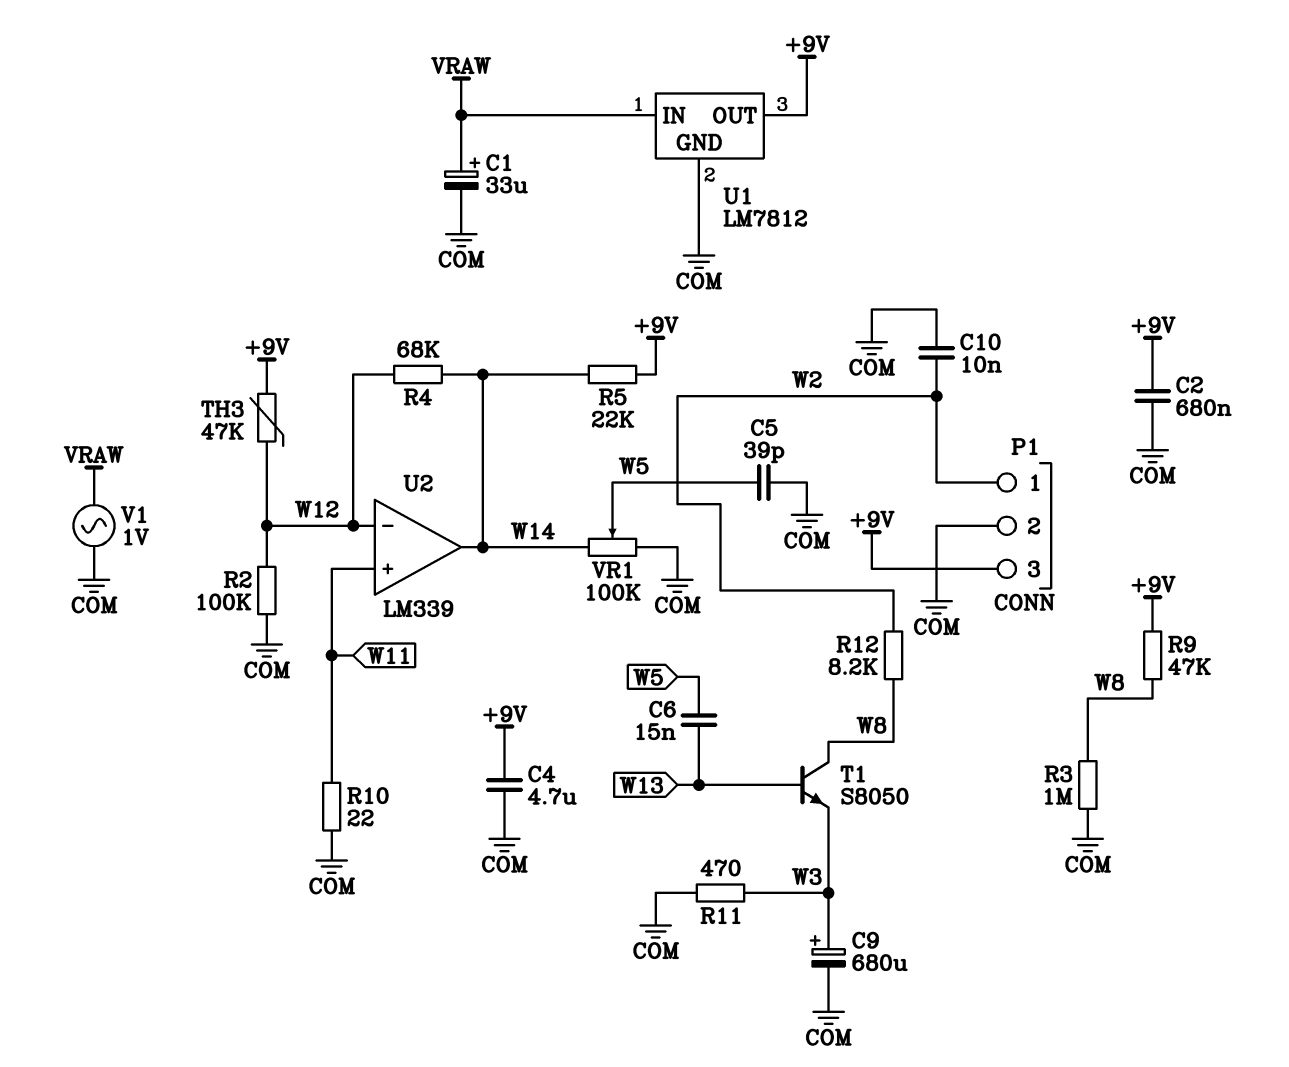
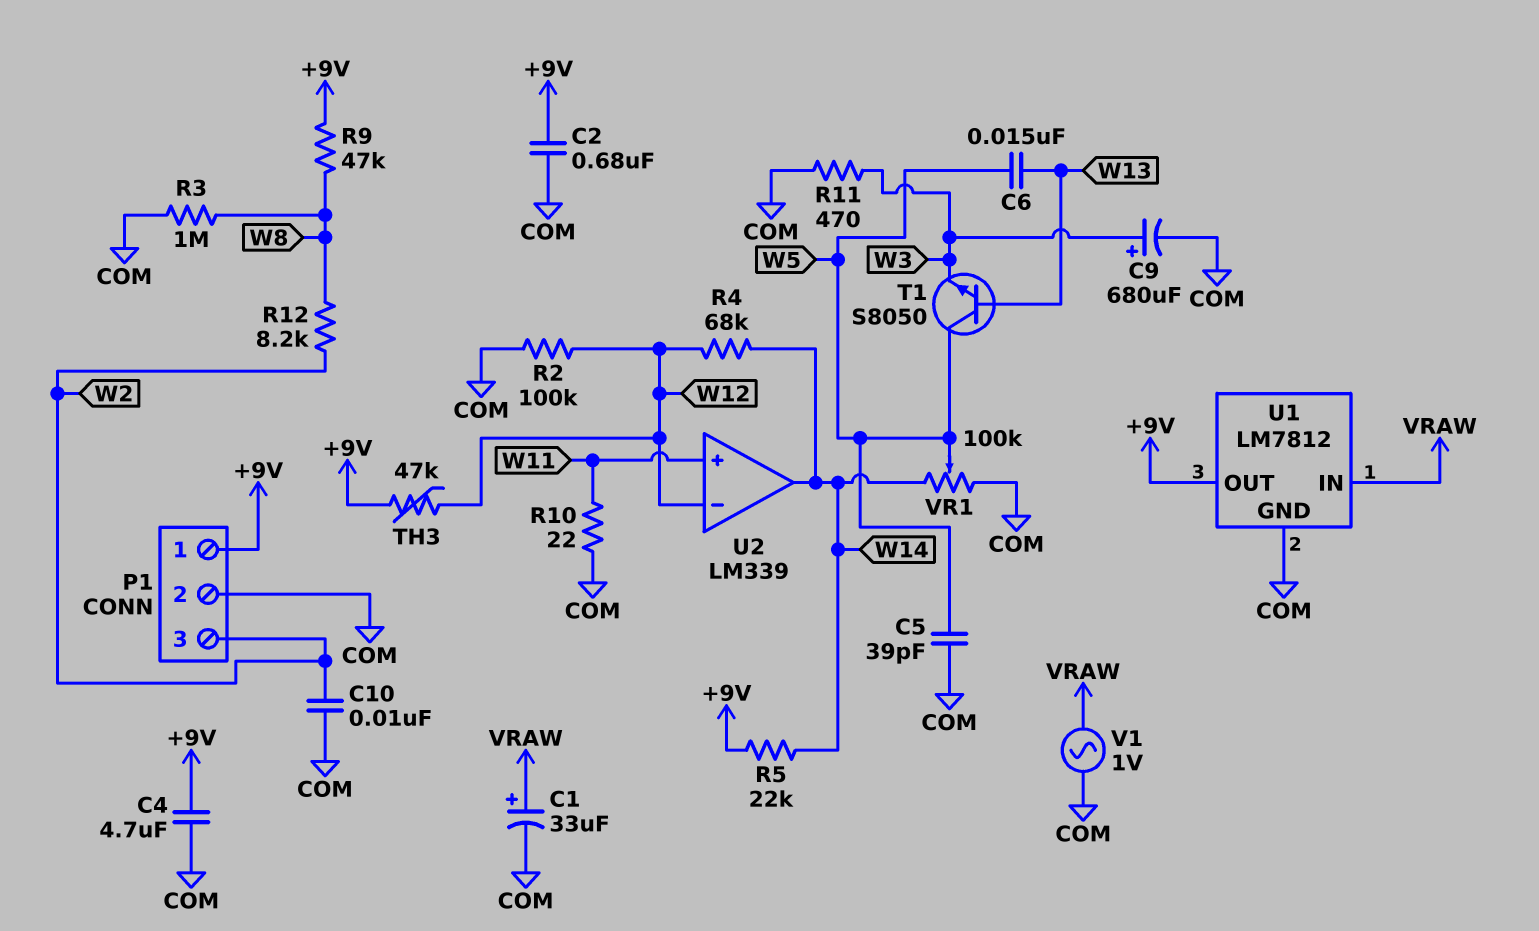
P1 pin 1: W2 -> +9V
P1 pin 3: +9V -> W2
T1: NPN S8050 (B W13, C W8, E W3) -> NPN S8050 (B W13, C W5, E W3)

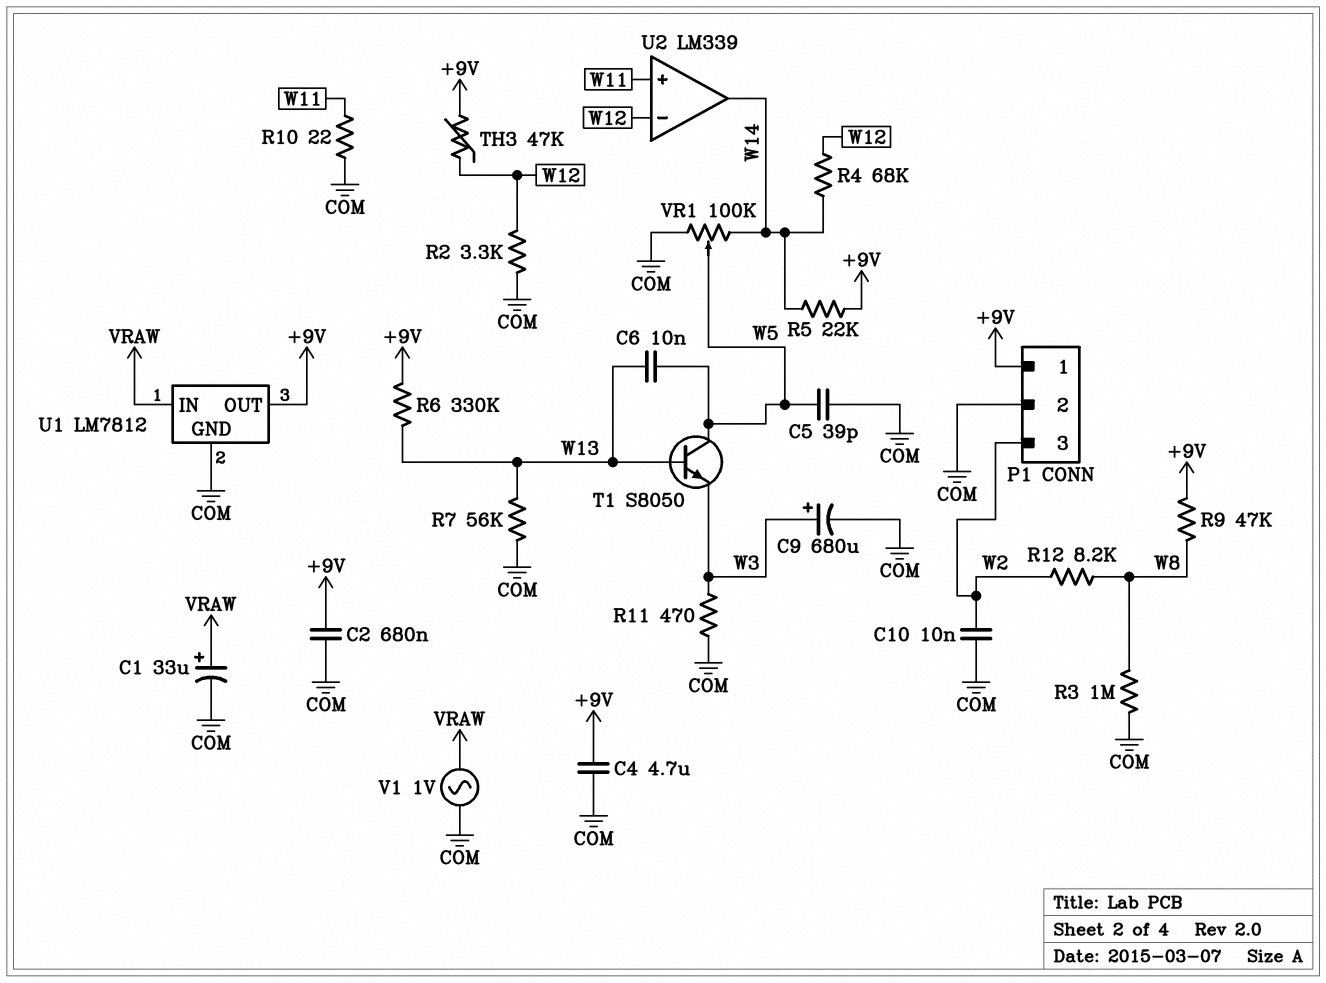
C6: 15nF (W5, W13) -> 10nF (W5, W13)
R2: 100k (COM, W12) -> 3.3k (COM, W12)
R6: none -> 330k (+9V, W13)
R7: none -> 56k (COM, W13)

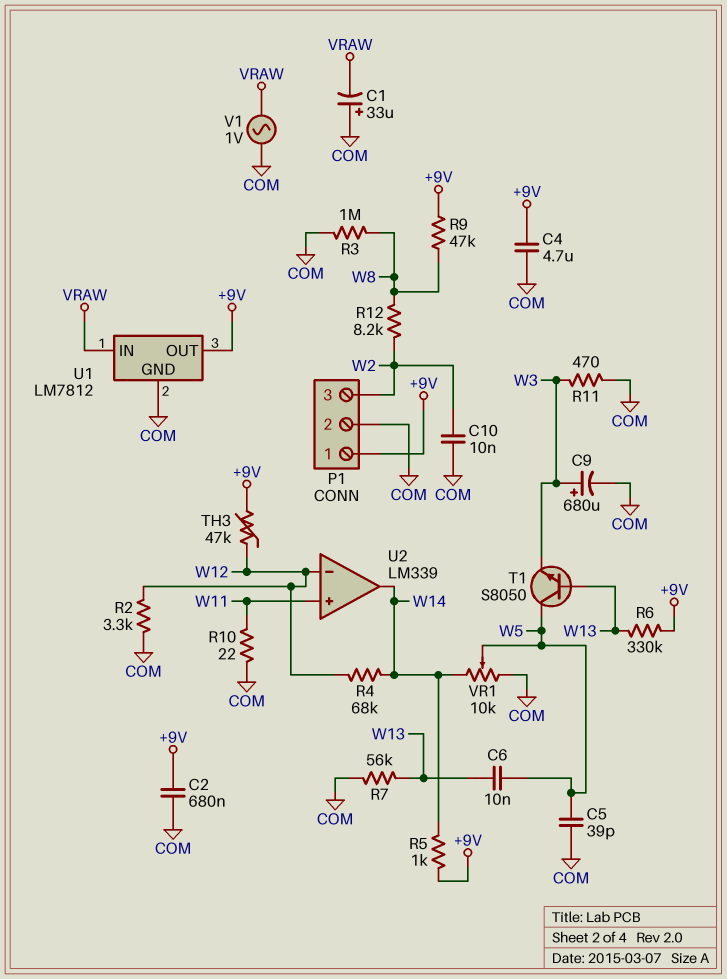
C1: 33uF (plus VRAW, minus COM) -> 33uF (plus COM, minus VRAW)
R5: 22k (+9V, W14) -> 1k (+9V, W14)
VR1: 100k (COM, W14, wiper W5) -> 10k (COM, W14, wiper W5)

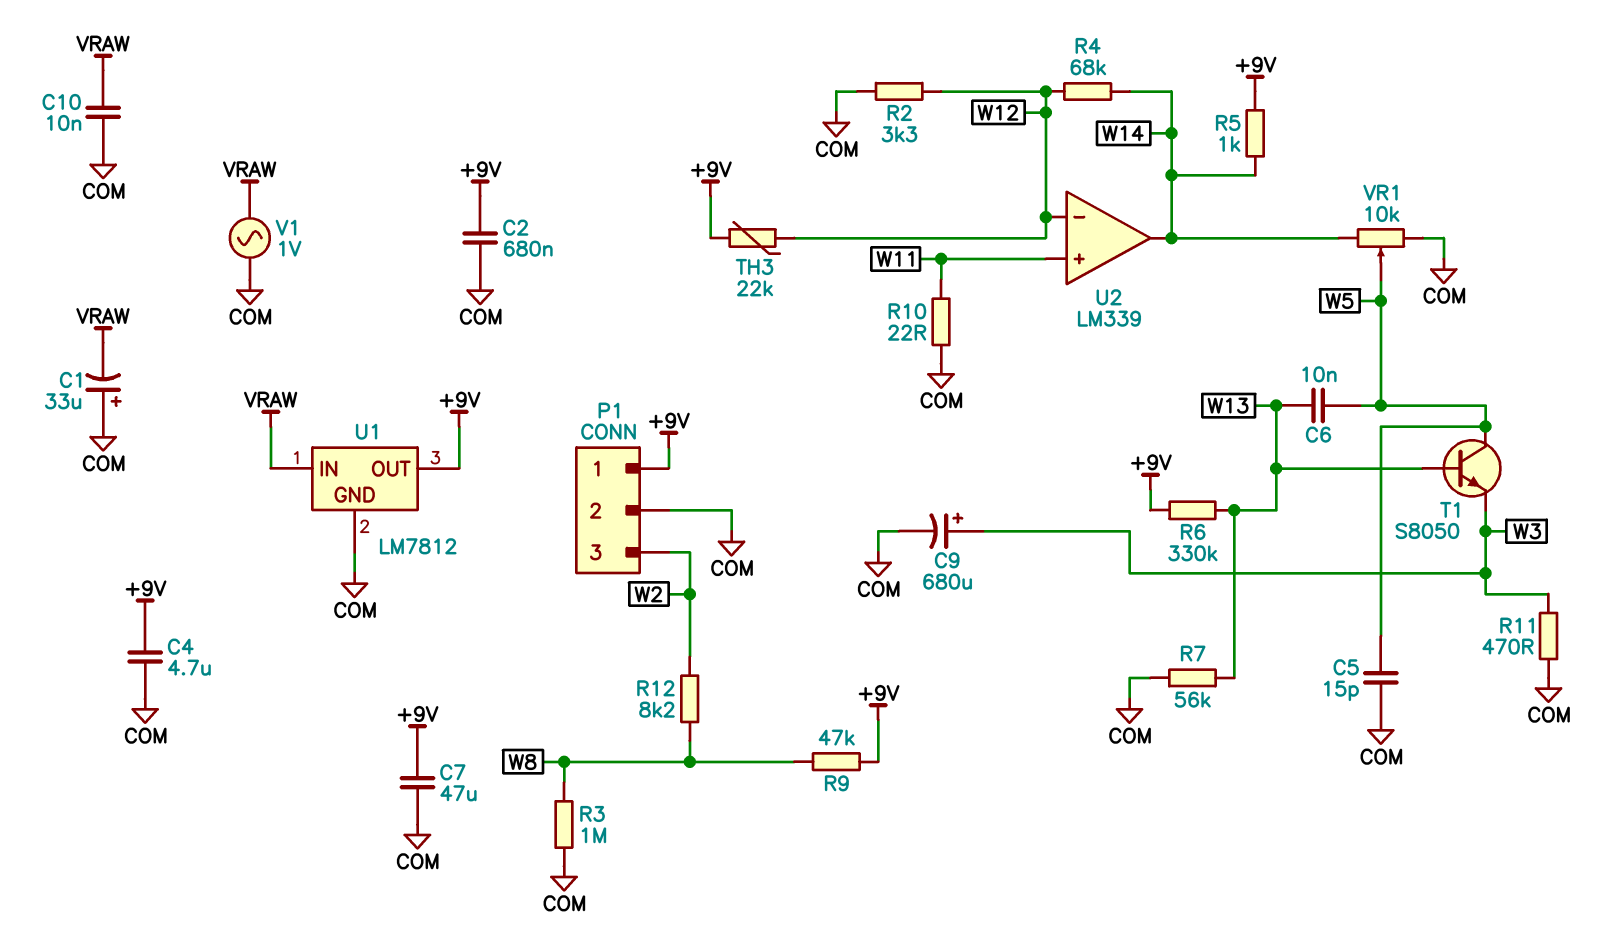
C5: 39pF (COM, W5) -> 15pF (COM, W5)
C7: none -> 47uF (+9V, COM)
C10: 10nF (COM, W2) -> 10nF (COM, VRAW)
TH3: 47k (+9V, W12) -> 22k (+9V, W12)

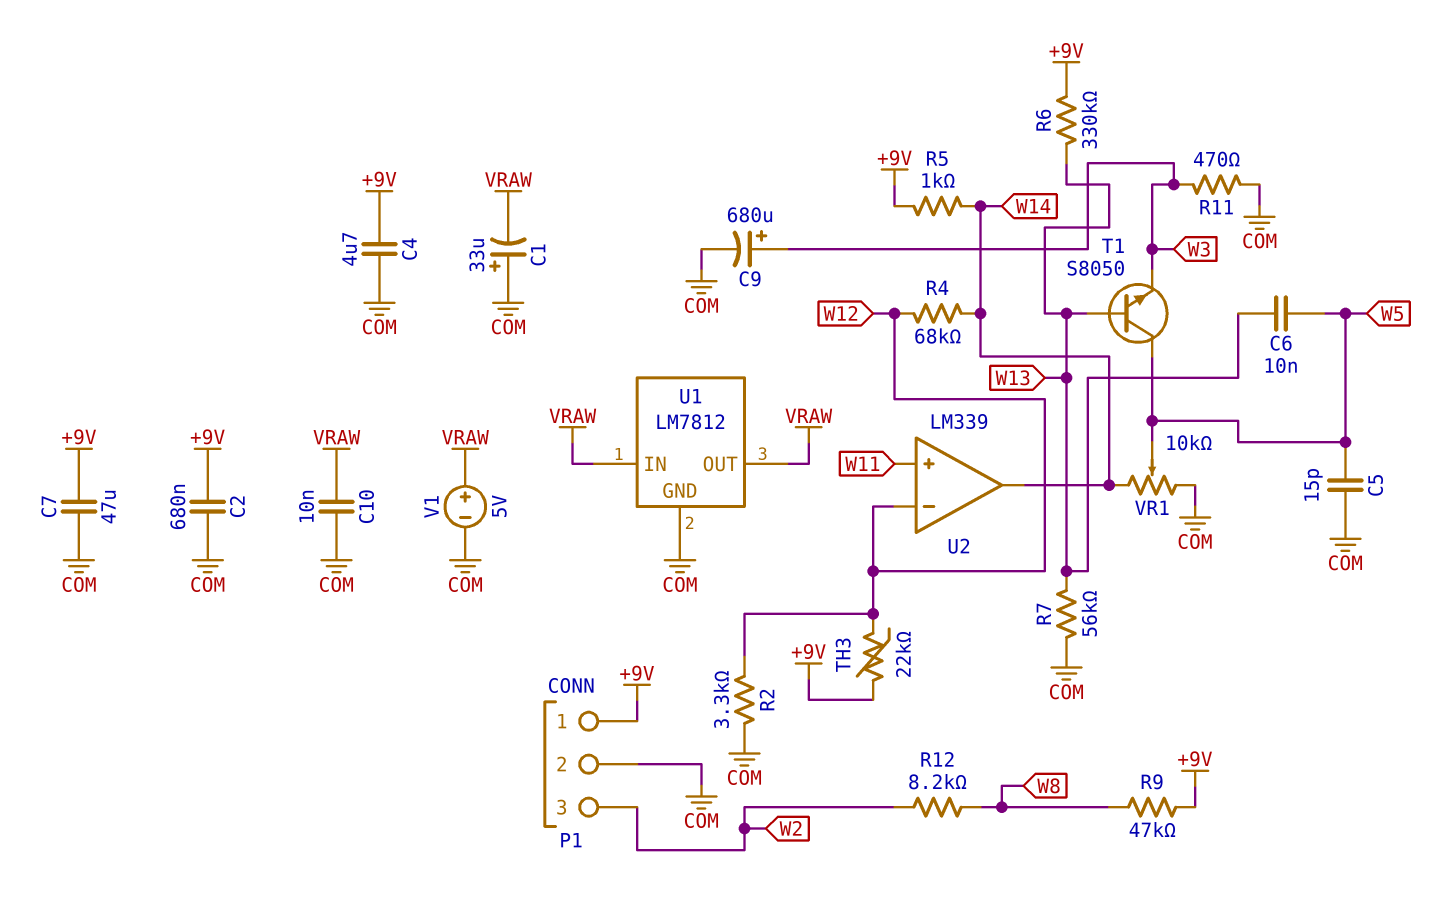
R3: 1M (COM, W8) -> none
R10: 22 (COM, W11) -> none
U1 pin OUT: +9V -> VRAW
V1: AC 1V (COM, VRAW) -> 5V (plus VRAW, minus COM)

